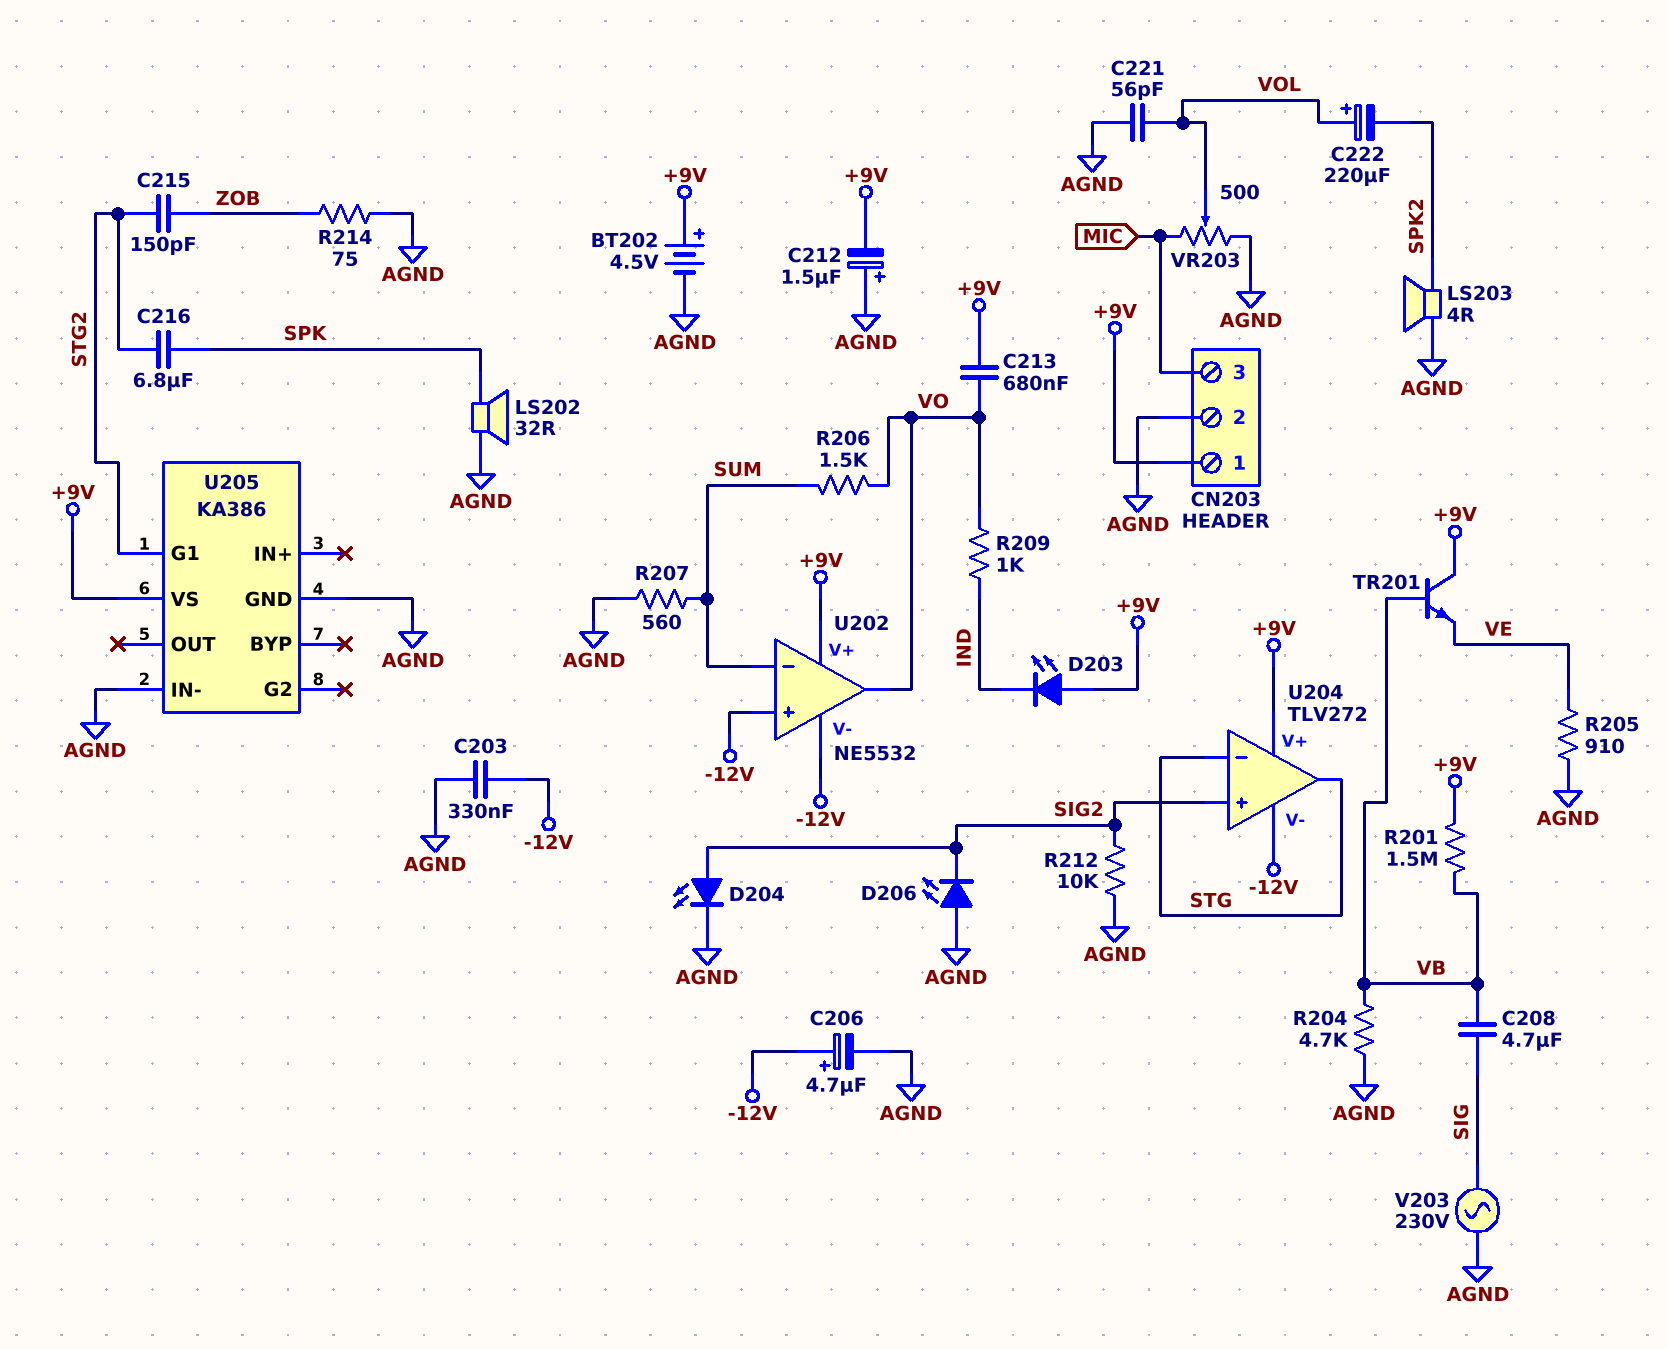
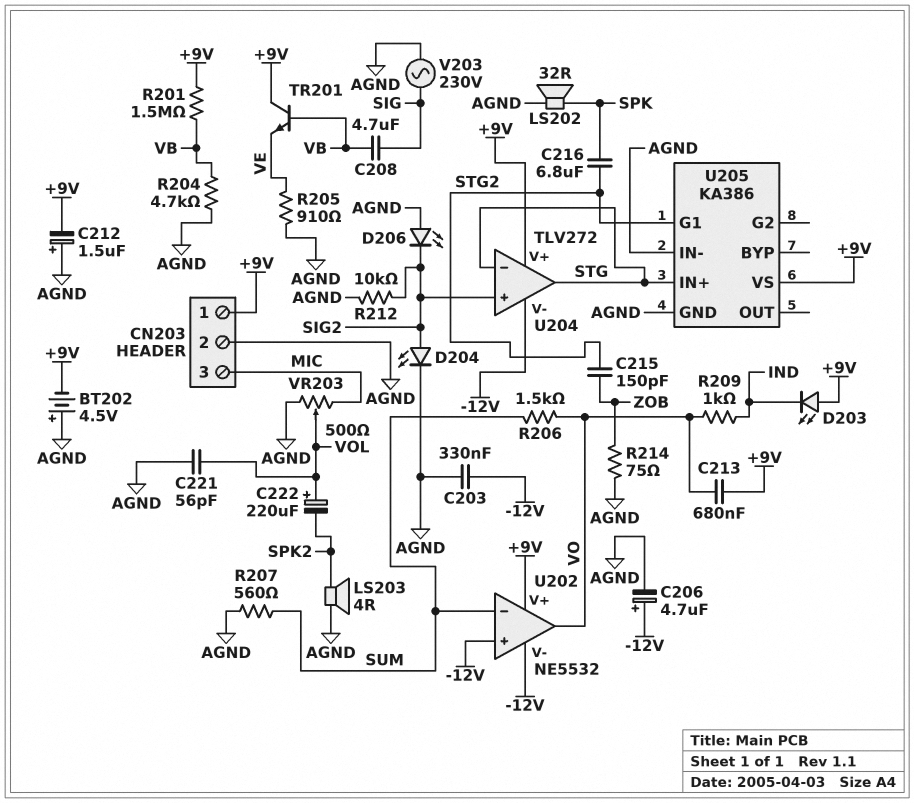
BT202: 4.5V (plus +9V, minus AGND) -> 4.5V (plus AGND, minus +9V)
U205 pin IN+: none -> STG

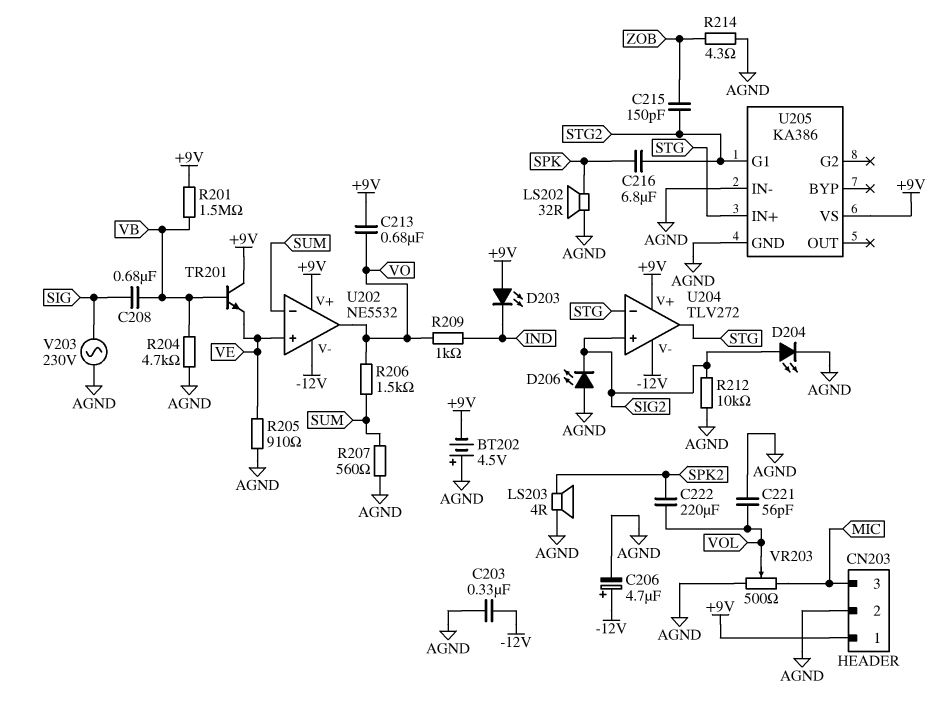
C208: 4.7uF (SIG, VB) -> 680nF (SIG, VB)
C212: 1.5uF (plus AGND, minus +9V) -> none
C222: 220uF (plus VOL, minus SPK2) -> 220uF (SPK2, VOL)
R214: 75 (AGND, ZOB) -> 4.3 (AGND, ZOB)
U202 pin in+: -12V -> VE

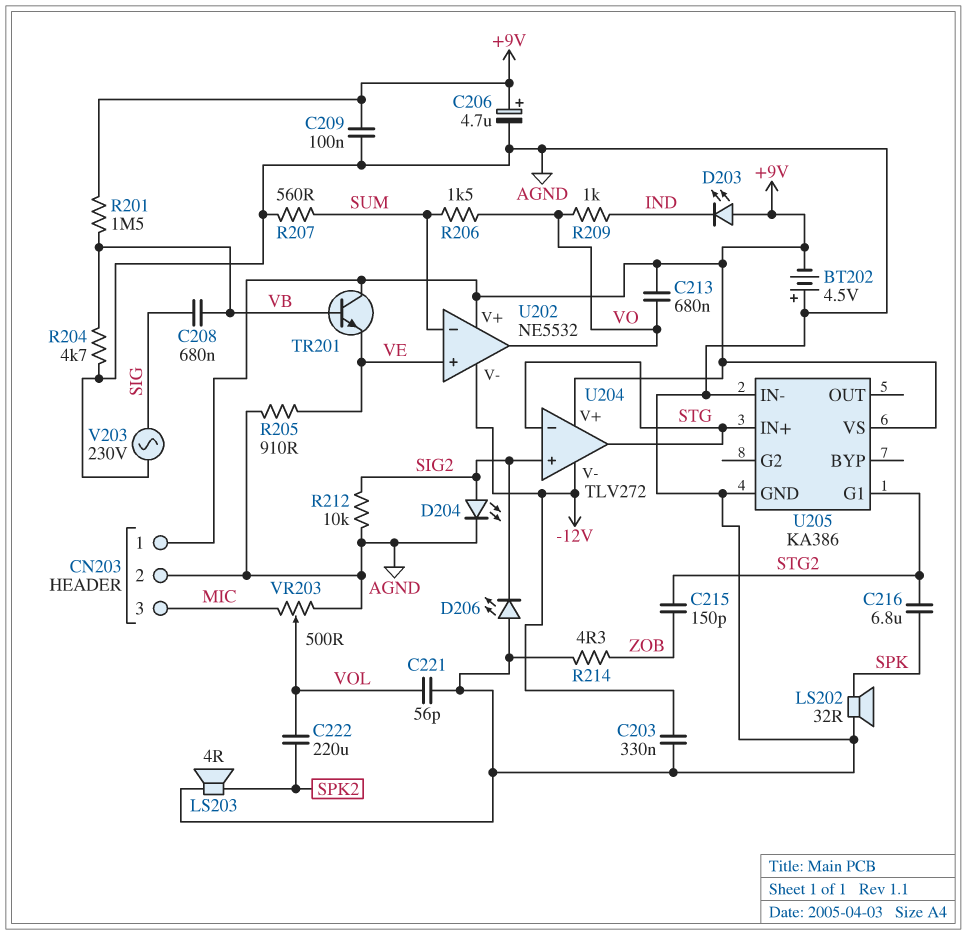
C206: 4.7uF (plus -12V, minus AGND) -> 4.7uF (plus +9V, minus AGND)
C209: none -> 100nF (+9V, AGND)

